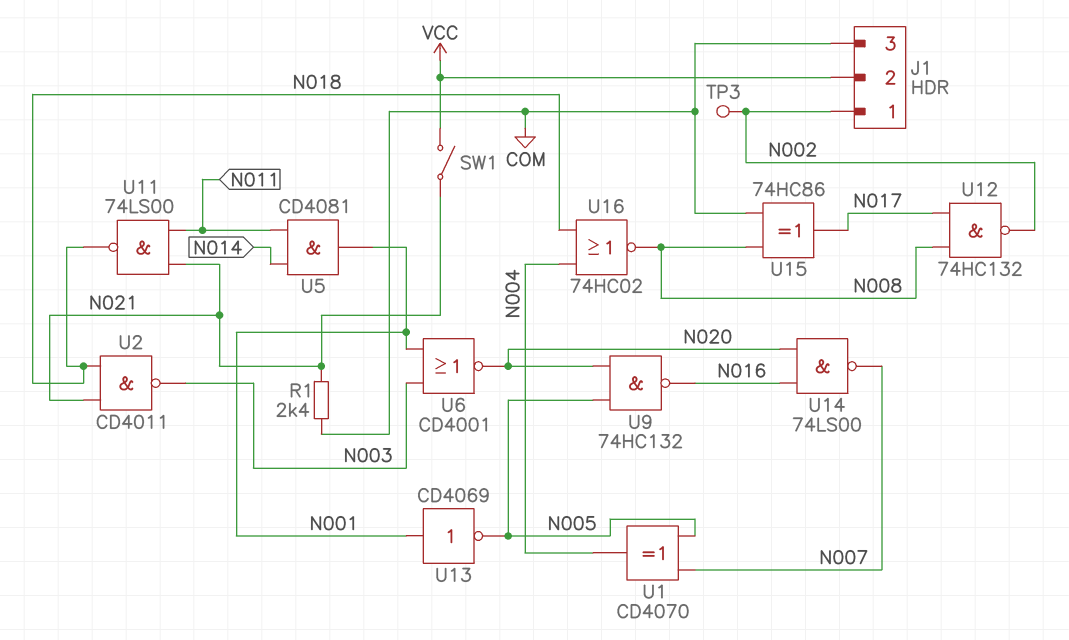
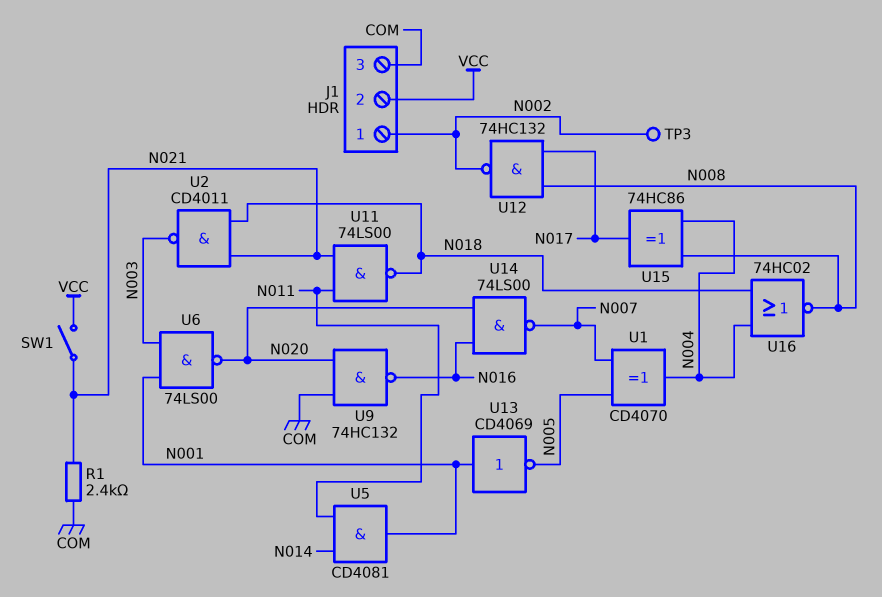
U6: NOR CD4001 (in N001, in N003, out N020) -> NAND 74LS00 (in N001, in N003, out N020)
U9: NAND 74HC132 (in N005, in N020, out N016) -> NAND 74HC132 (in COM, in N020, out N016)
U15: XOR 74HC86 (in COM, in N008, out N017) -> XOR 74HC86 (in N004, in N008, out N017)

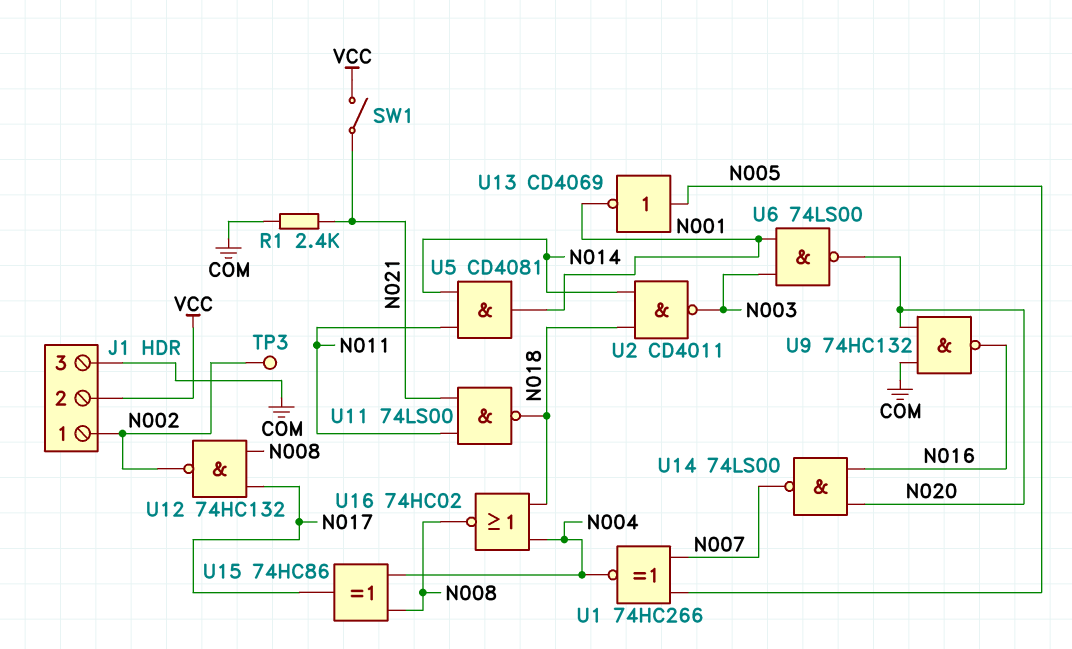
U1: XOR CD4070 (in N005, in N007, out N004) -> XNOR 74HC266 (in N005, in N007, out N004)
U2: NAND CD4011 (in N018, in N021, out N003) -> NAND CD4011 (in N014, in N018, out N003)
U13: NOT CD4069 (in N001, out N005) -> NOT CD4069 (in N005, out N001)

